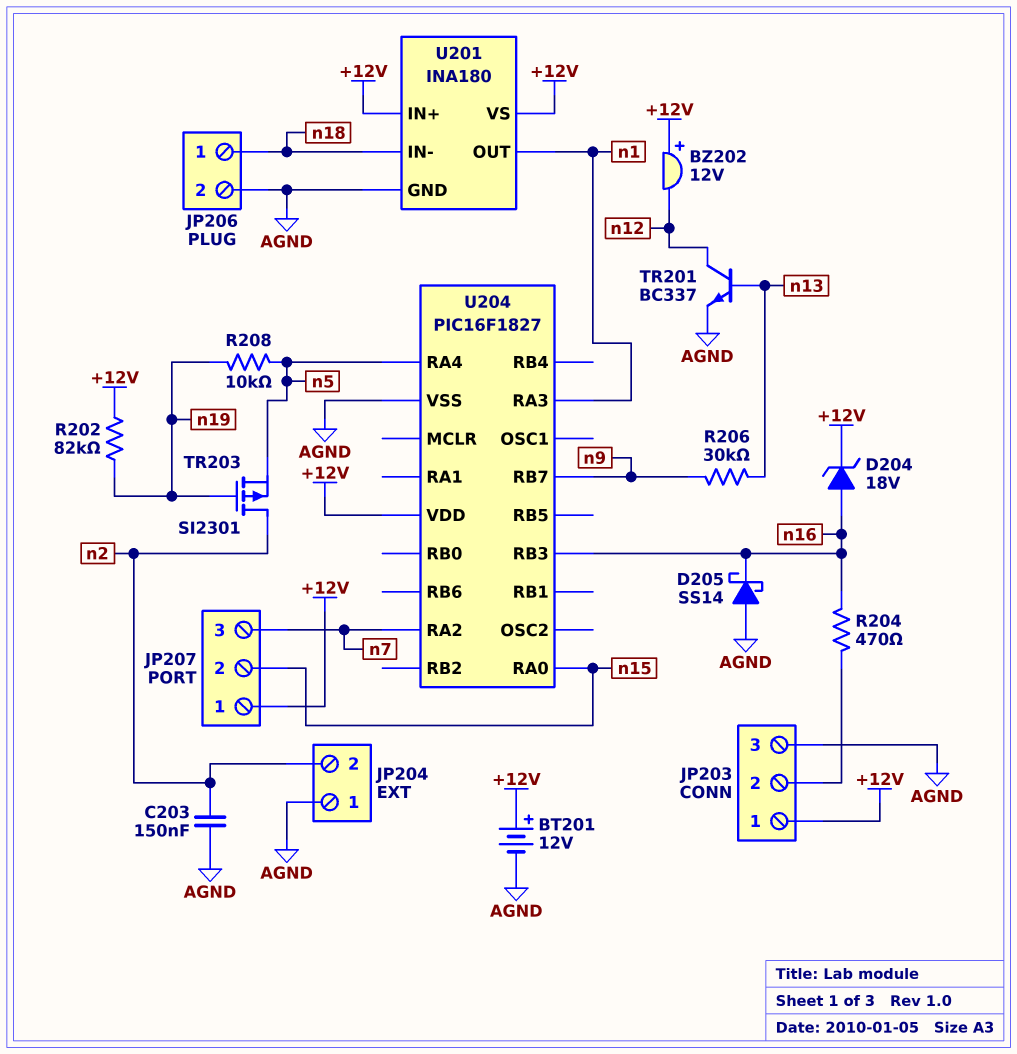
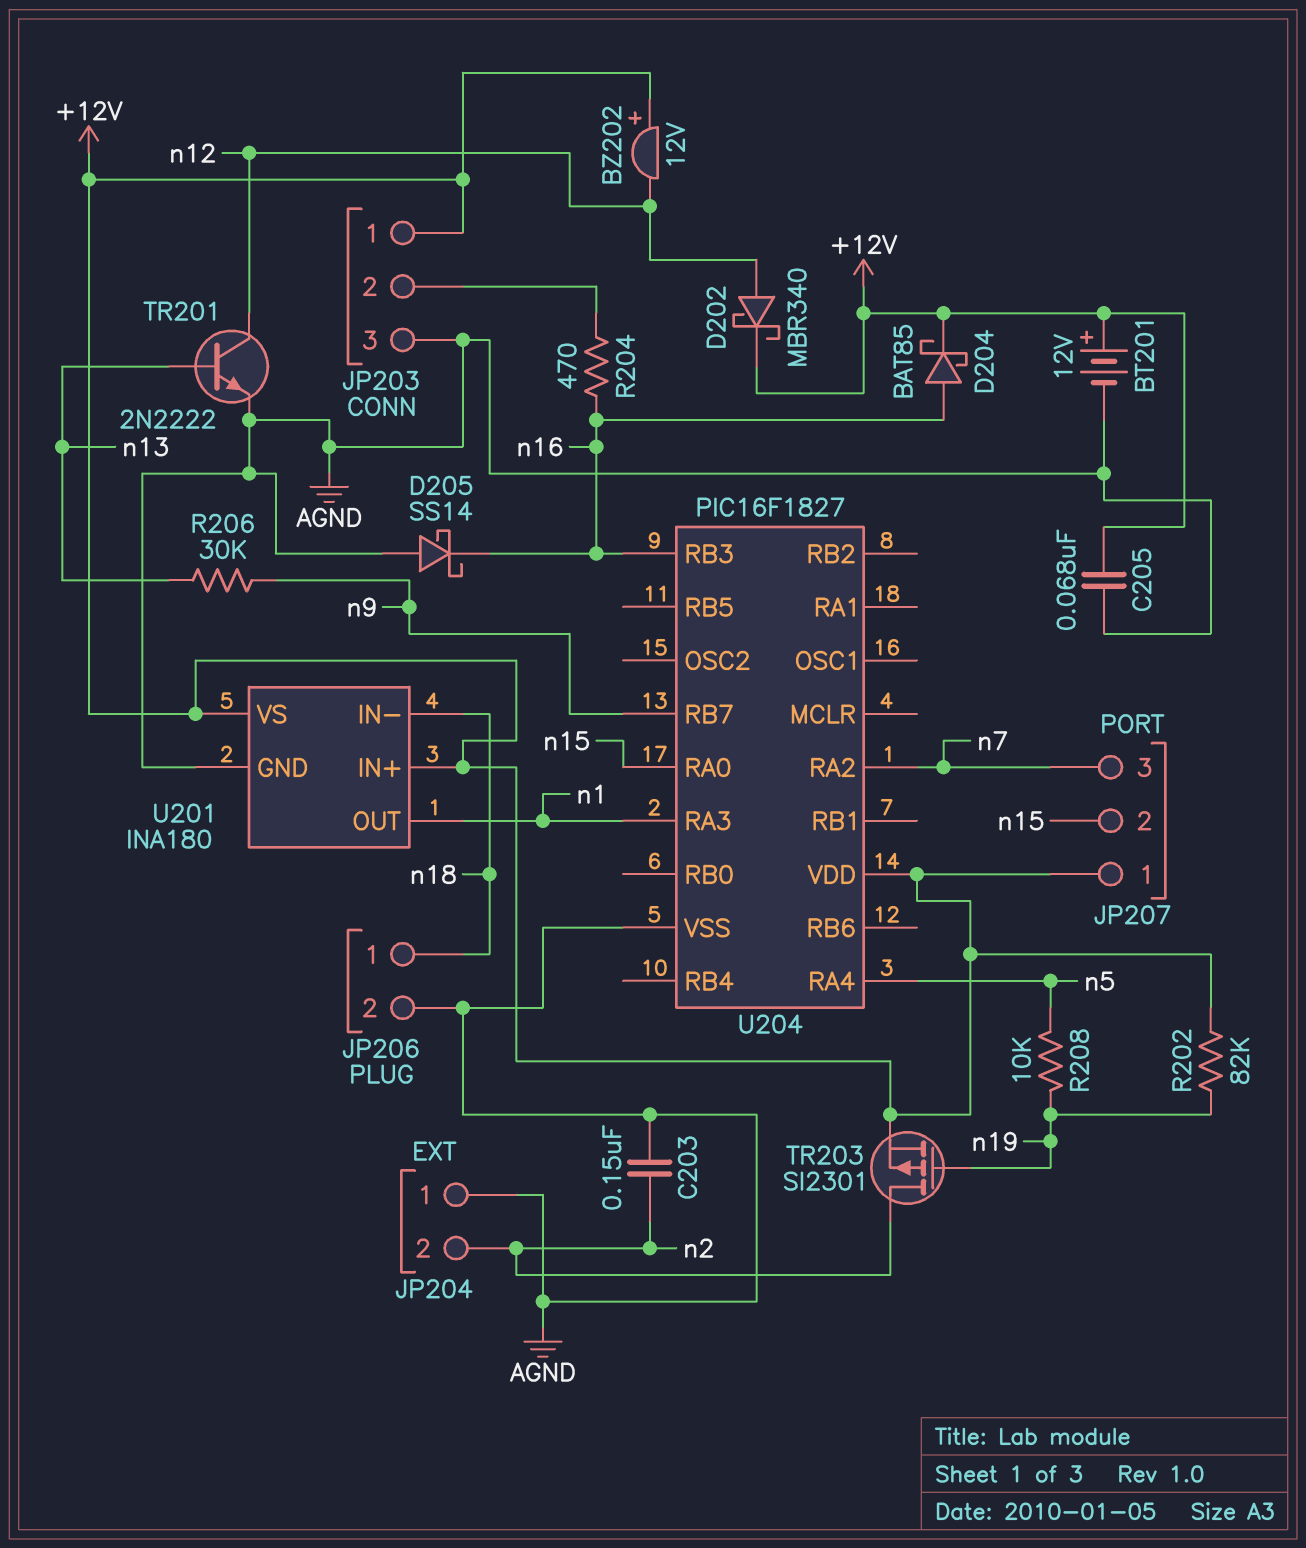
C205: none -> 68nF (+12V, AGND)
D202: none -> schottky MBR340 (A n12, K +12V)
D204: zener 18V (A n16, K +12V) -> schottky BAT85 (A n16, K +12V)
TR201: NPN BC337 (B n13, C n12, E AGND) -> NPN 2N2222 (B n13, C n12, E AGND)
TR203: PMOS SI2301 (G n19, D n2, S n5) -> PMOS SI2301 (G n19, D n2, S +12V)

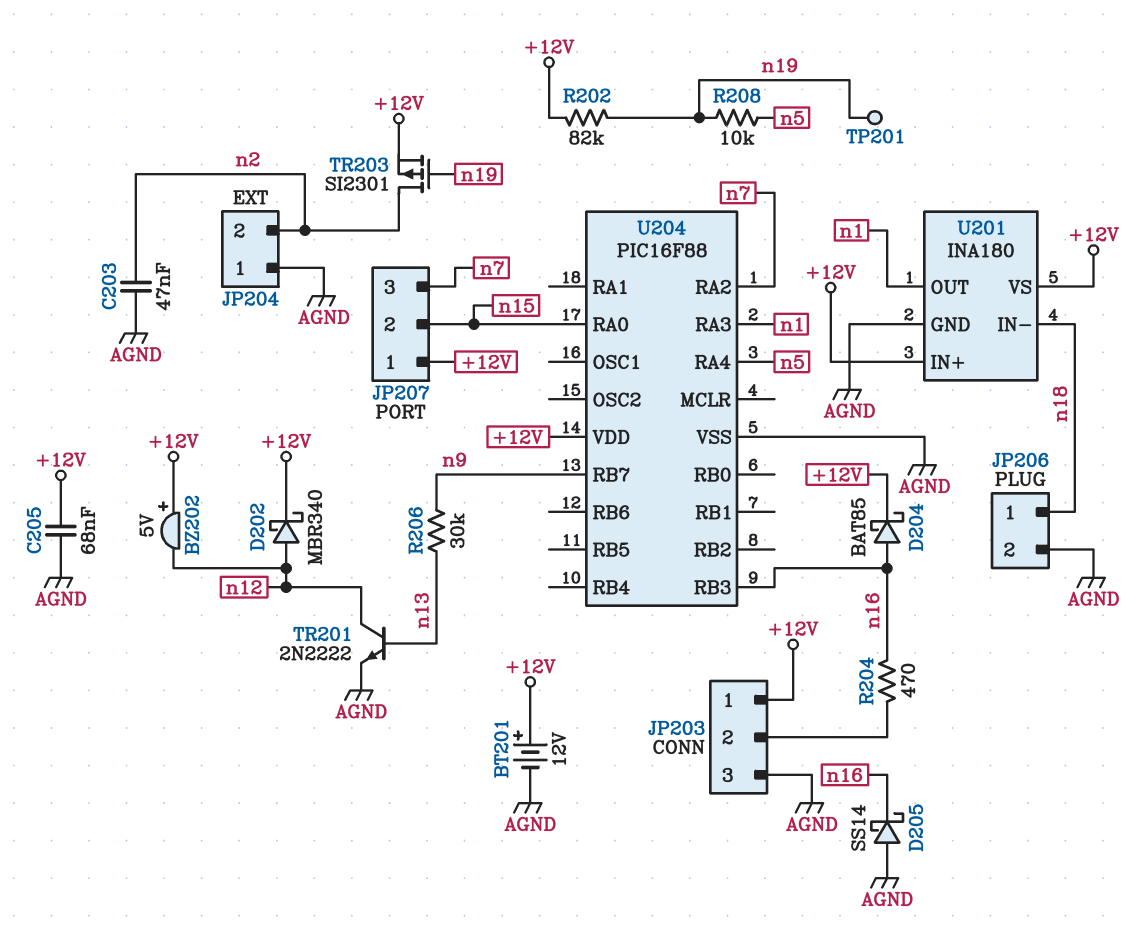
BZ202: buzzer 12V (plus +12V, minus n12) -> buzzer 5V (plus +12V, minus n12)
C203: 150nF (AGND, n2) -> 47nF (AGND, n2)
TP201: none -> test point (n19)
U204: PIC16F1827 -> PIC16F88

